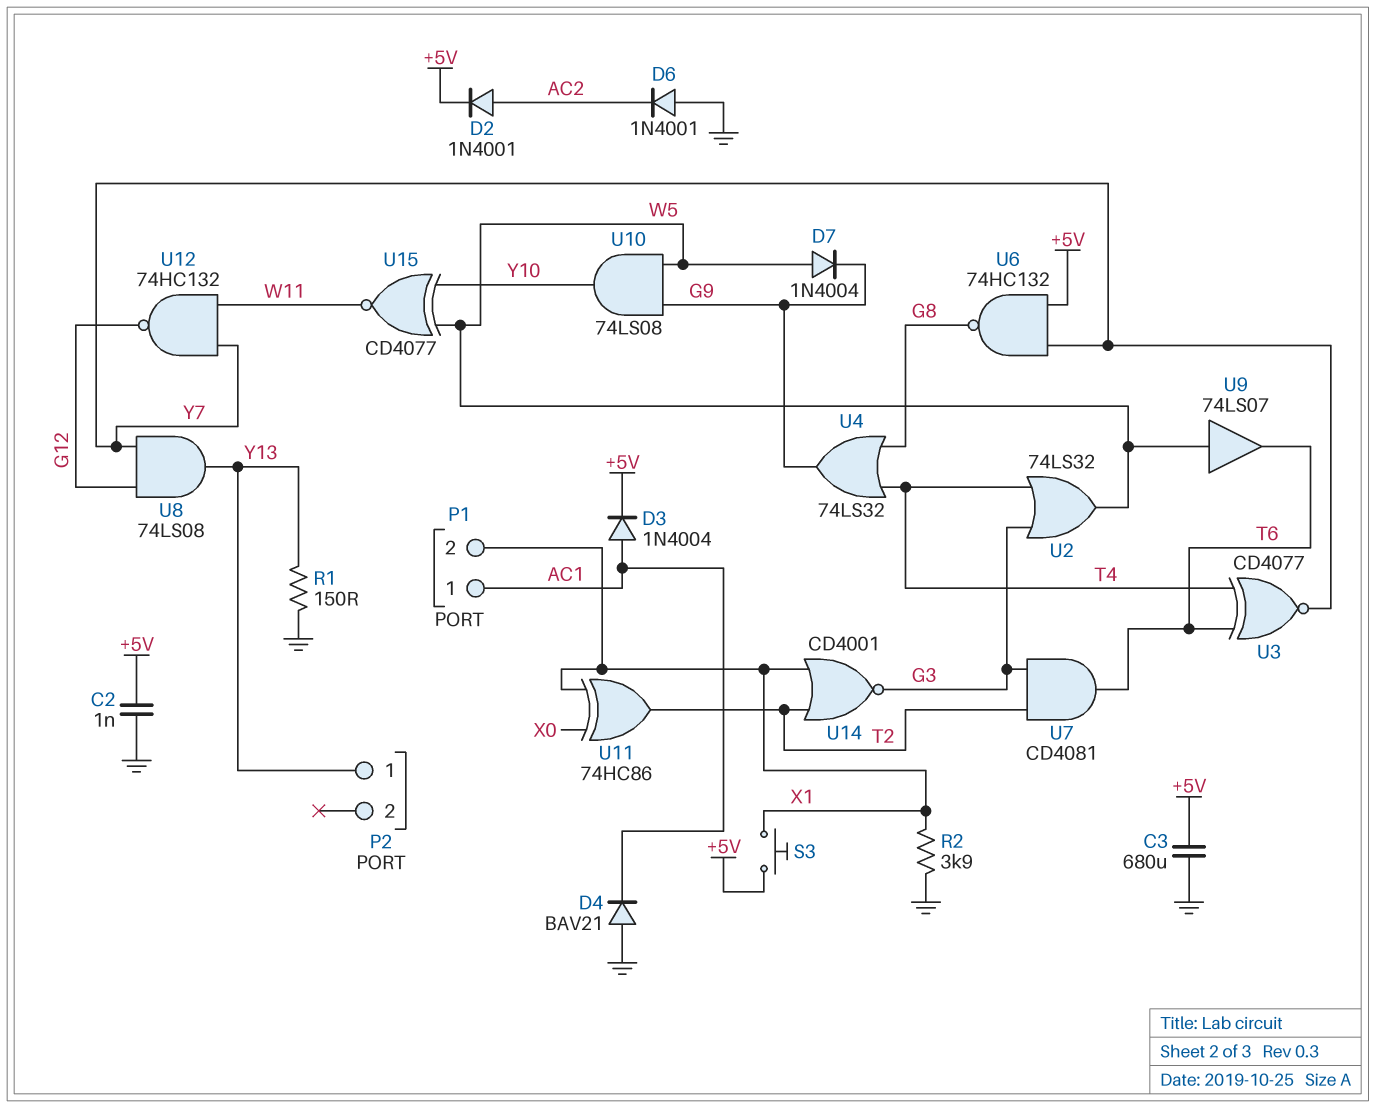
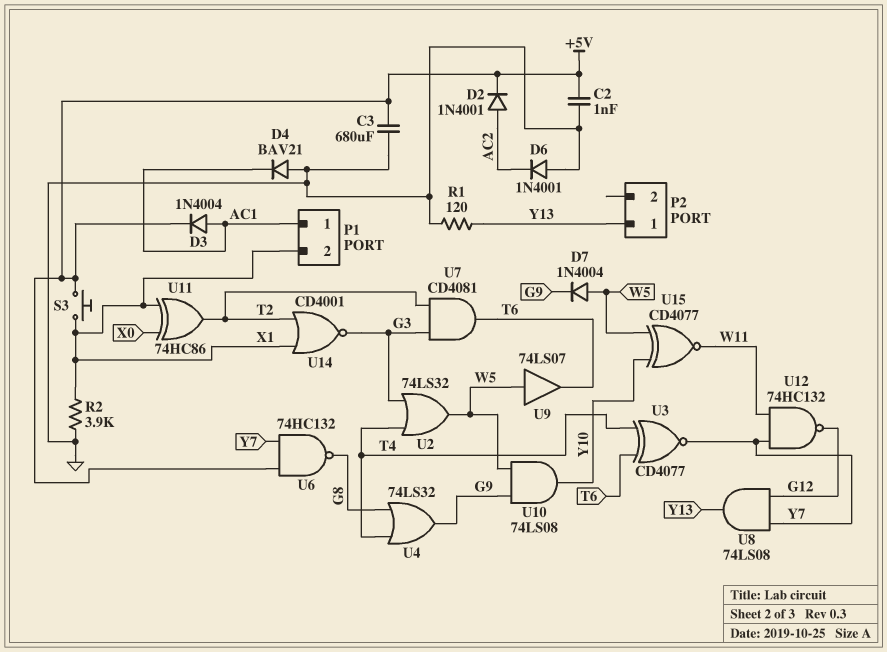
R1: 150 (GND, Y13) -> 120 (GND, Y13)

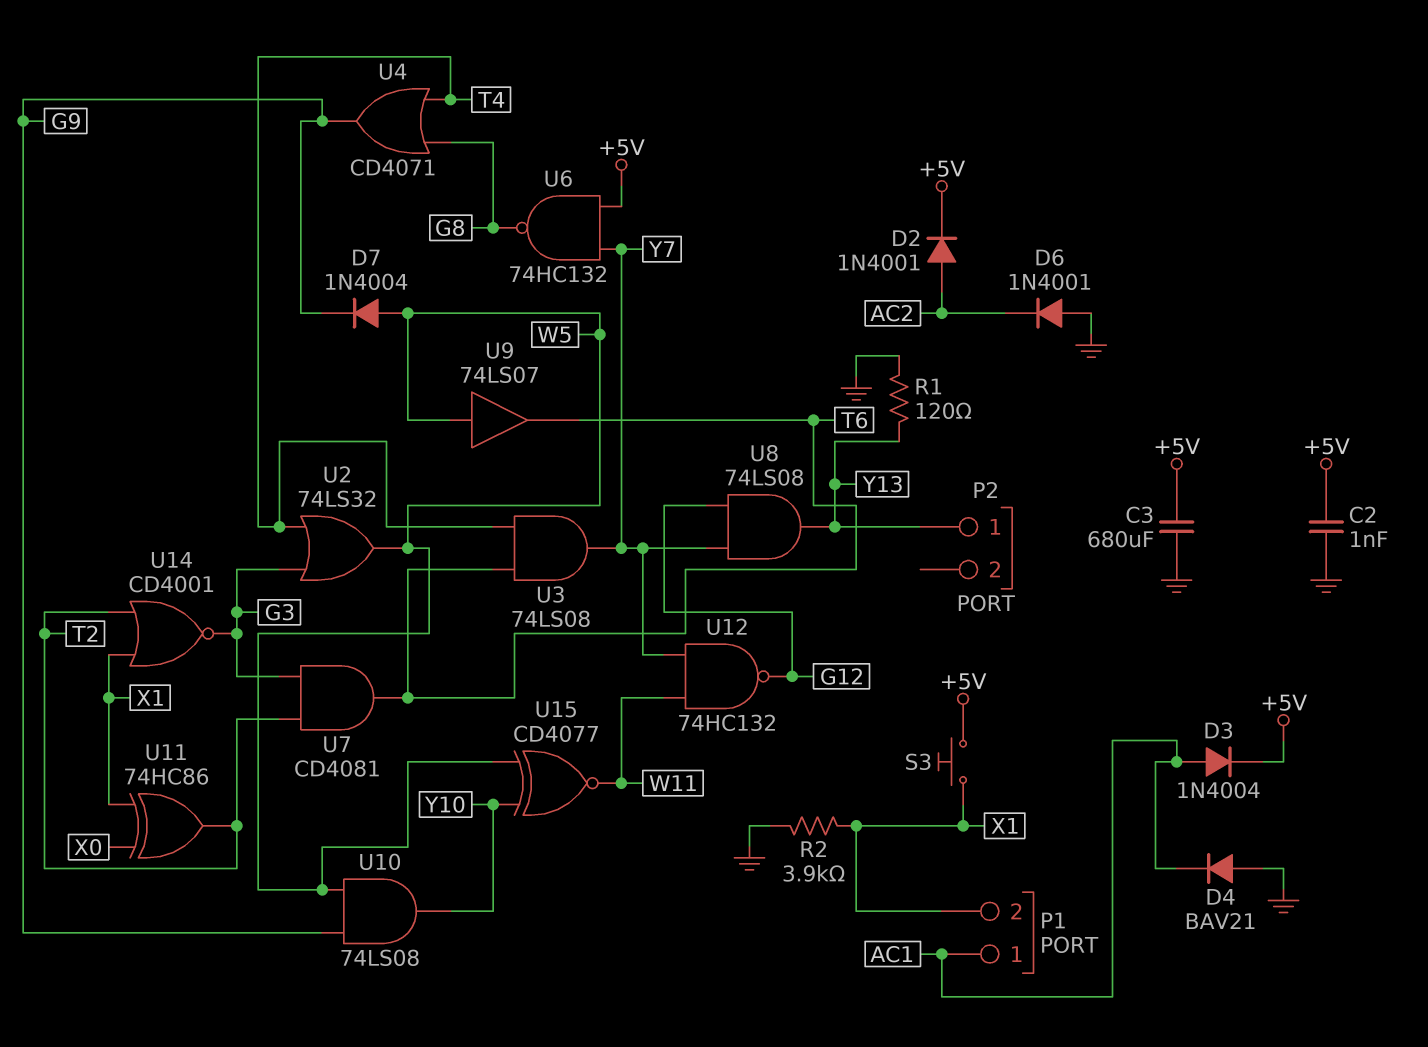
U3: XNOR CD4077 (in T4, in T6, out Y7) -> AND 74LS08 (in T4, in T6, out Y7)
U4: OR 74LS32 (in G8, in T4, out G9) -> OR CD4071 (in G8, in T4, out G9)

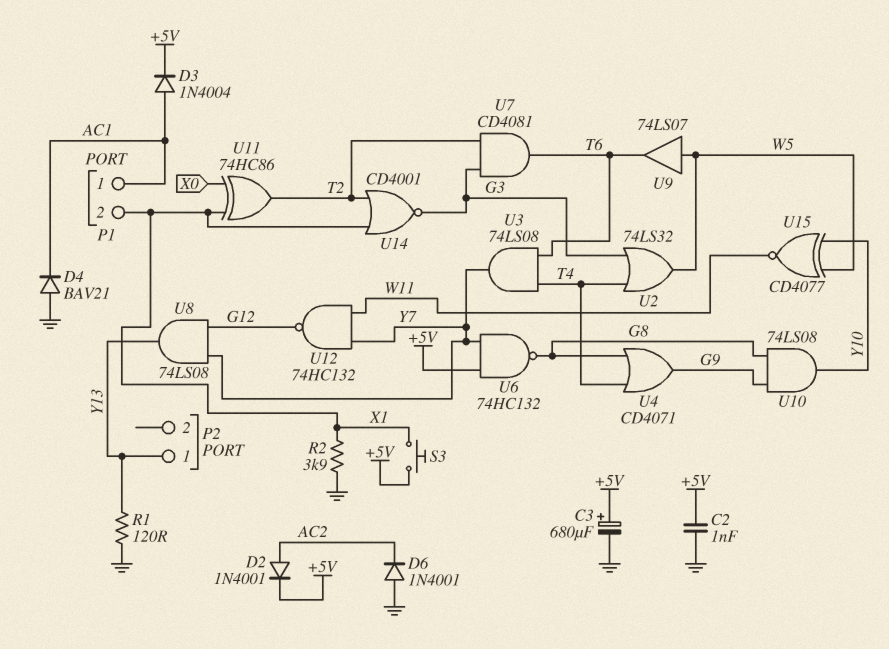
C3: 680uF (+5V, GND) -> 680uF (plus +5V, minus GND)
D7: diode 1N4004 (A W5, K G9) -> none
U10: AND 74LS08 (in G9, in W5, out Y10) -> AND 74LS08 (in G8, in G9, out Y10)

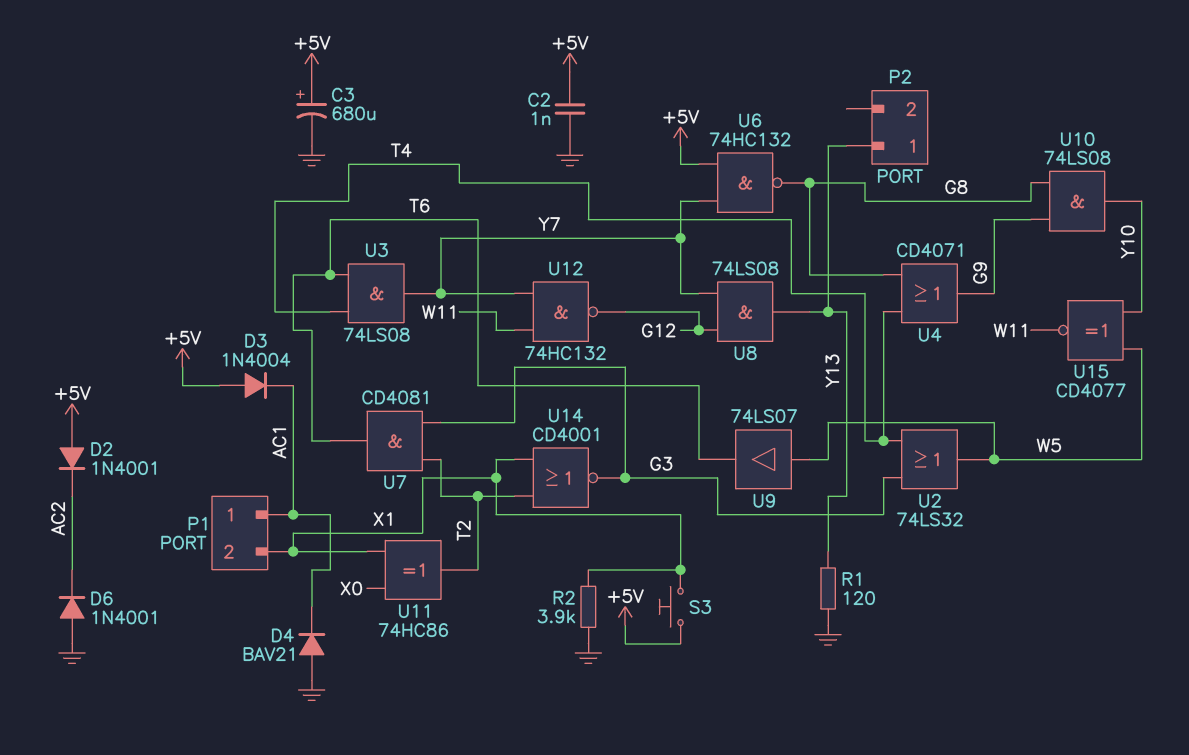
D2: diode 1N4001 (A AC2, K +5V) -> diode 1N4001 (A +5V, K AC2)
D3: diode 1N4004 (A AC1, K +5V) -> diode 1N4004 (A +5V, K AC1)

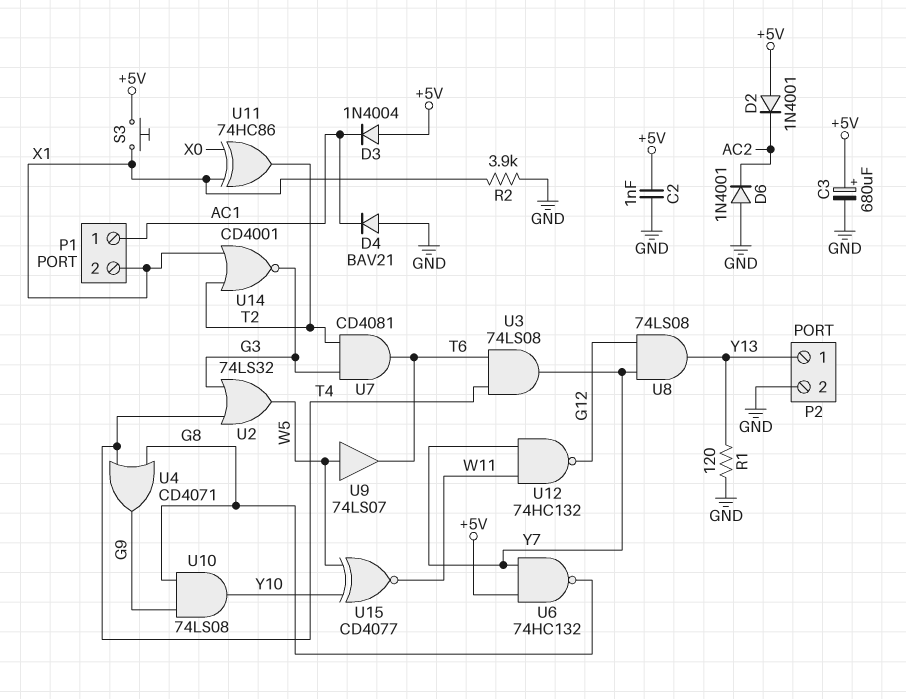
P2 pin 2: none -> GND

